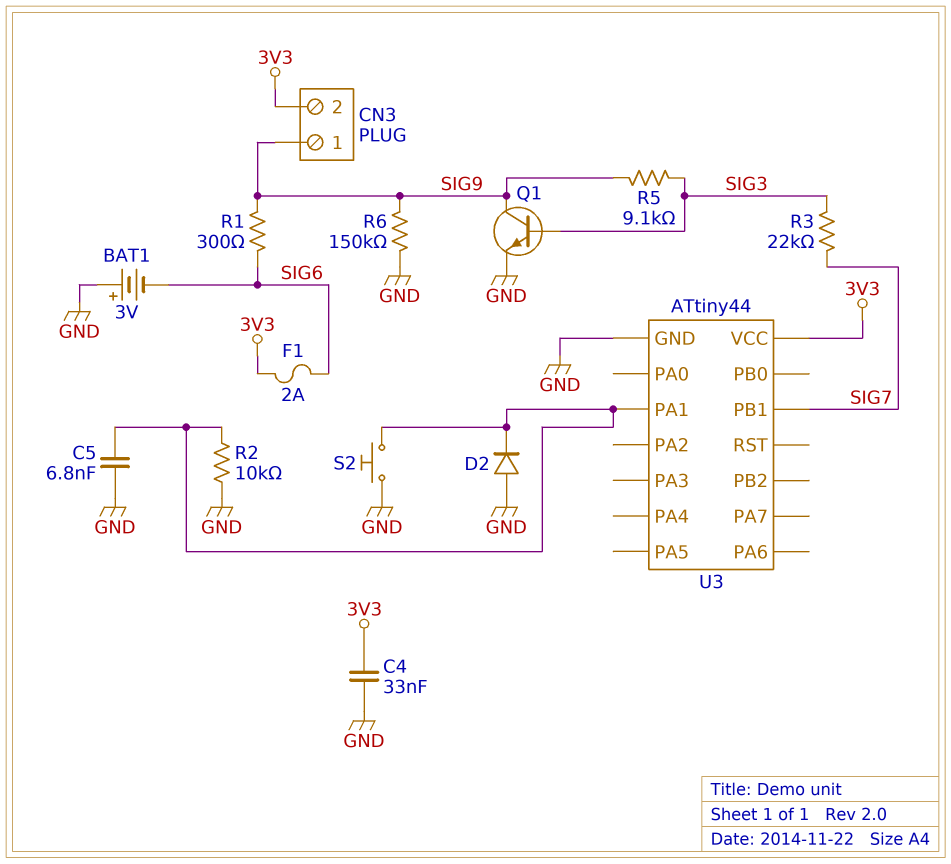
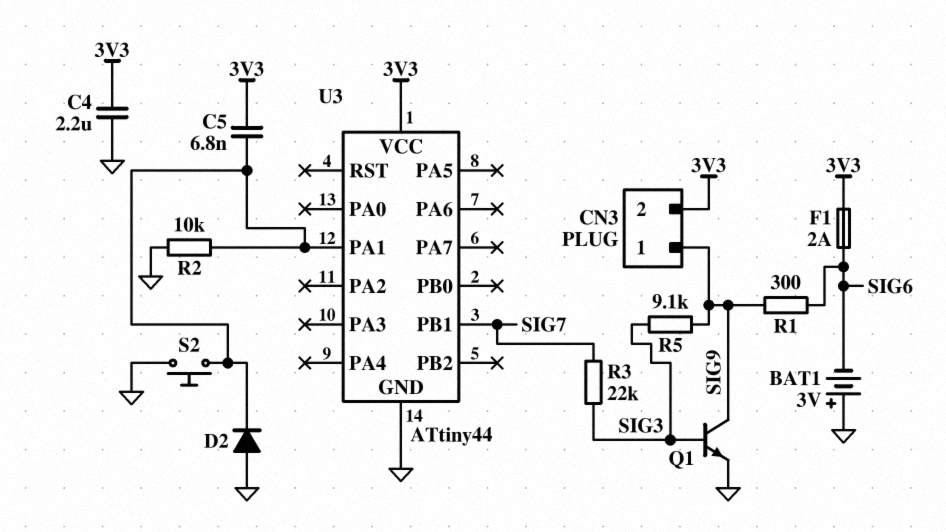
C4: 33nF (3V3, GND) -> 2.2uF (3V3, GND)
C5: 6.8nF (GND, U3/PA1) -> 6.8nF (3V3, U3/PA1)
R6: 150k (GND, SIG9) -> none

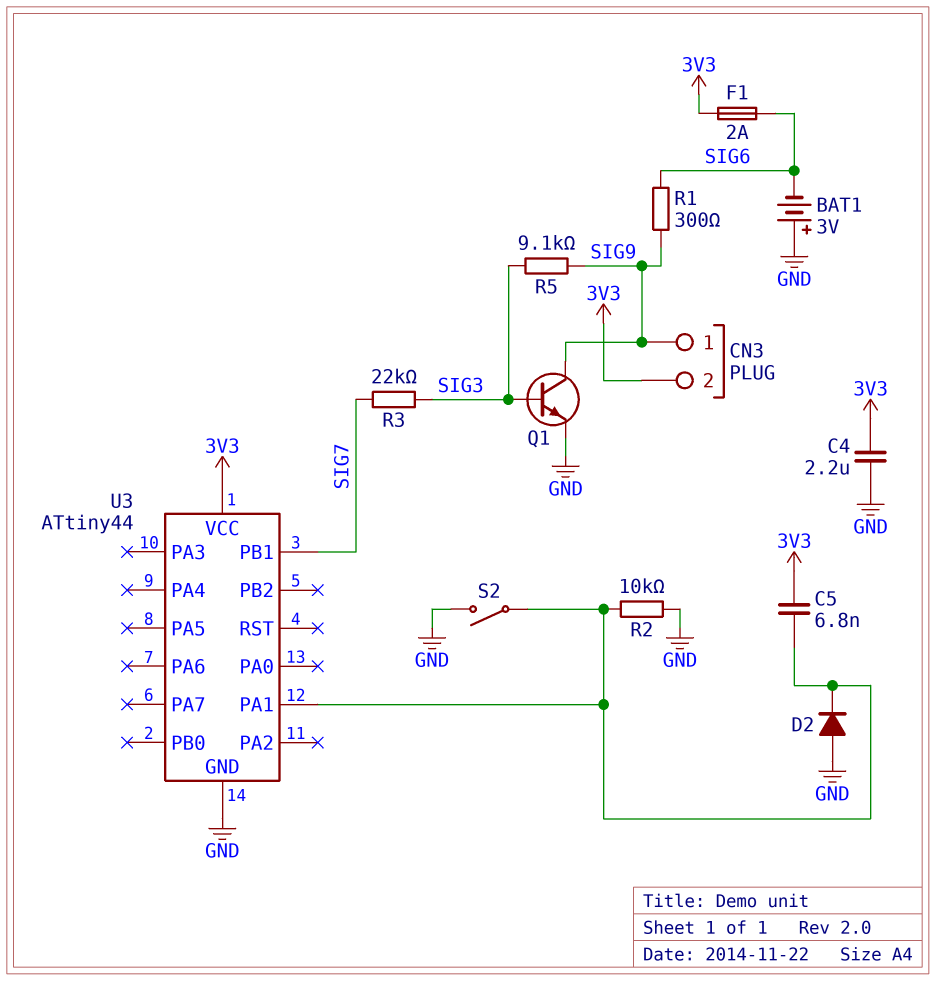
S2: button (GND, U3/PA1) -> switch (GND, U3/PA1)

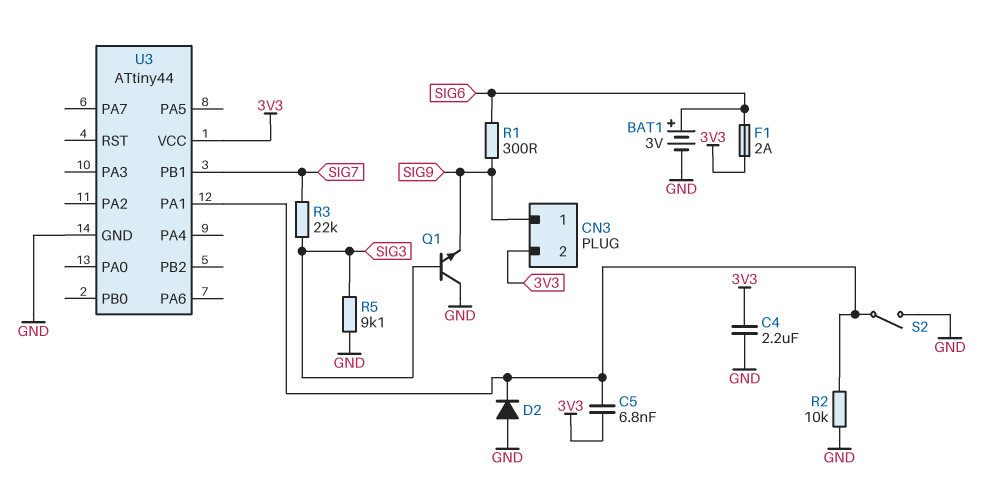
BAT1: 3V (plus GND, minus SIG6) -> 3V (plus SIG6, minus GND)
Q1: NPN (B SIG3, C SIG9, E GND) -> NPN (B SIG3, C GND, E SIG9)
R5: 9.1k (SIG3, SIG9) -> 9.1k (GND, SIG3)

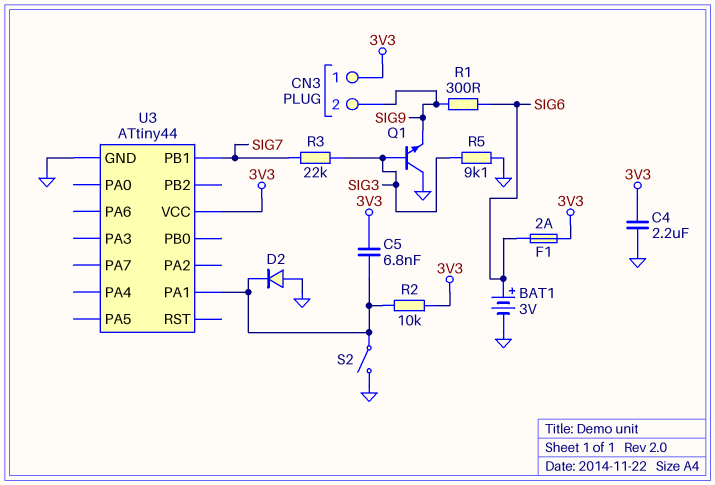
CN3 pin 1: SIG9 -> 3V3
CN3 pin 2: 3V3 -> SIG9
R2: 10k (GND, U3/PA1) -> 10k (3V3, U3/PA1)

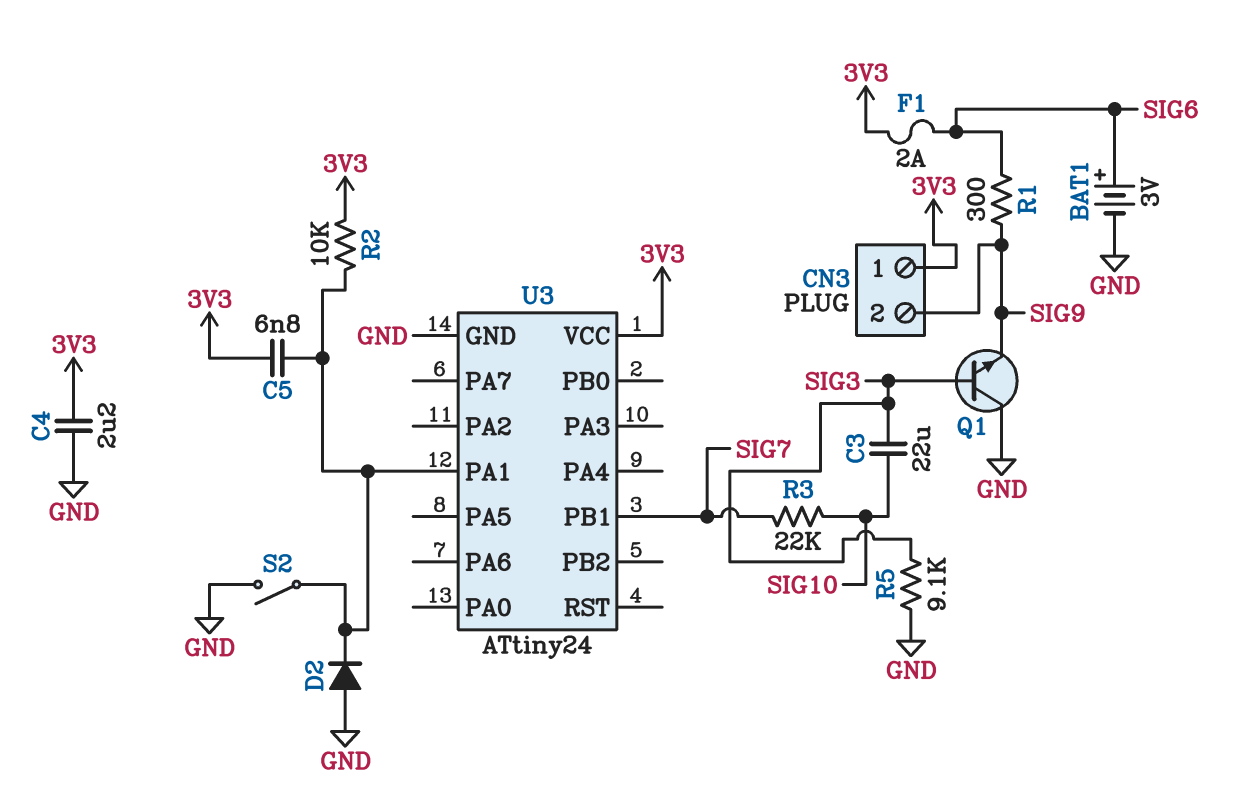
C3: none -> 22uF (SIG3, SIG10)
R3: 22k (SIG3, SIG7) -> 22k (SIG7, SIG10)
U3: ATtiny44 -> ATtiny24

